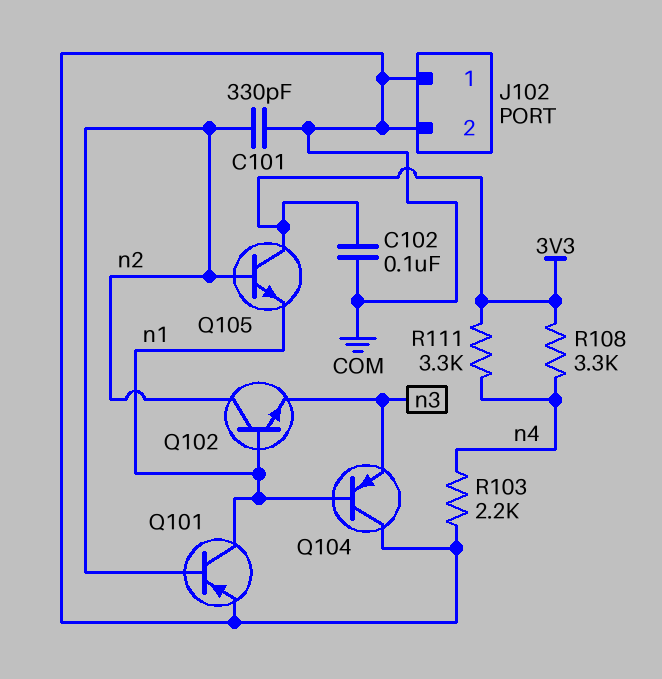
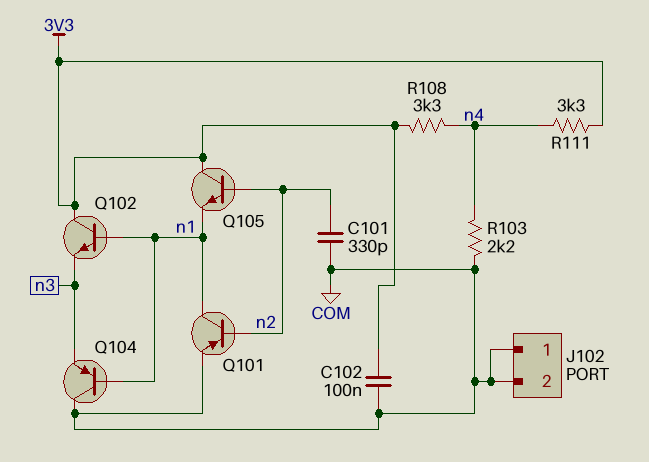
Q102: NPN (B n1, C n2, E n3) -> NPN (B n1, C 3V3, E n3)

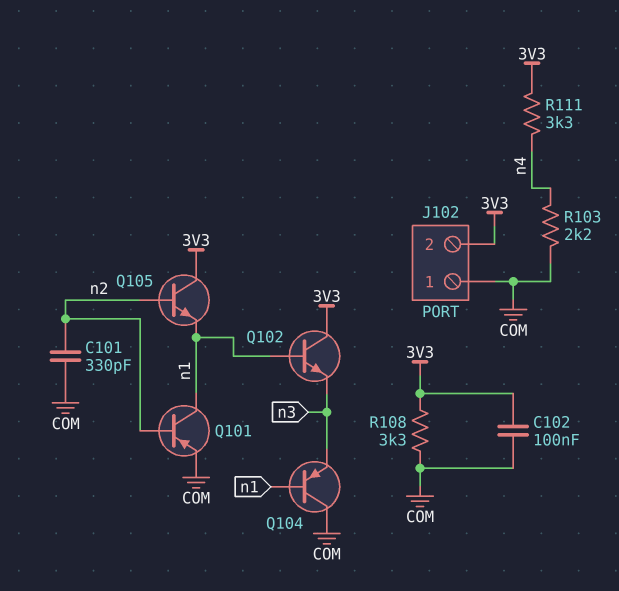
J102 pin 2: COM -> 3V3
R108: 3.3k (3V3, n4) -> 3.3k (3V3, COM)

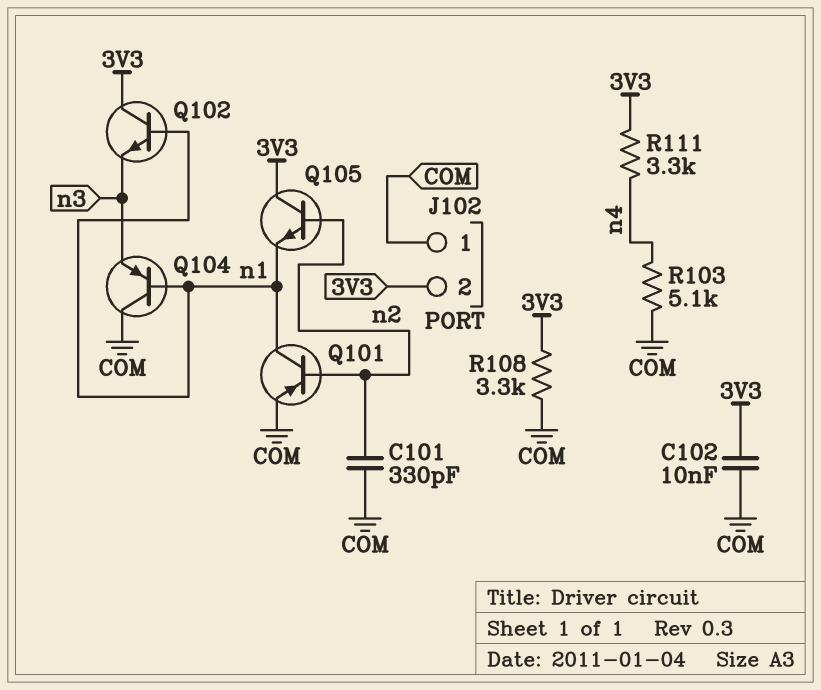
C102: 100nF (3V3, COM) -> 10nF (3V3, COM)
R103: 2.2k (COM, n4) -> 5.1k (COM, n4)

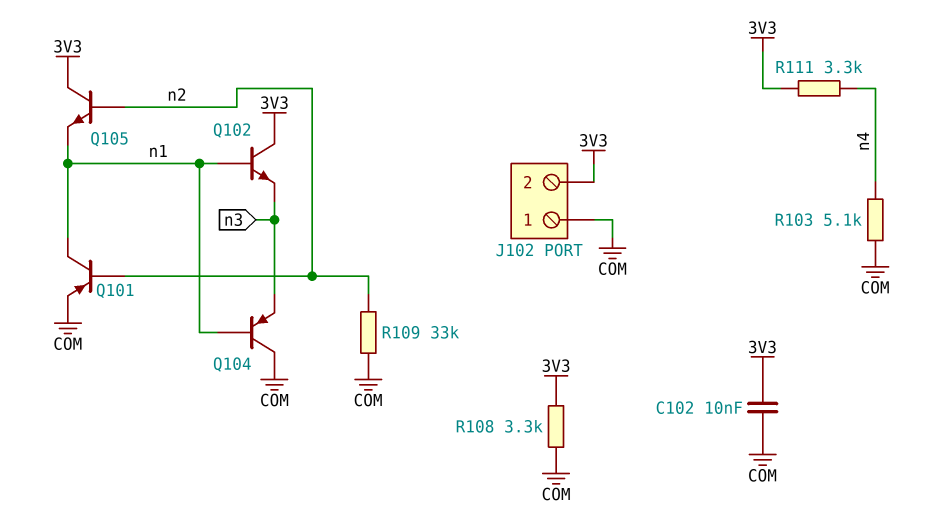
C101: 330pF (COM, n2) -> none
R109: none -> 33k (COM, n2)

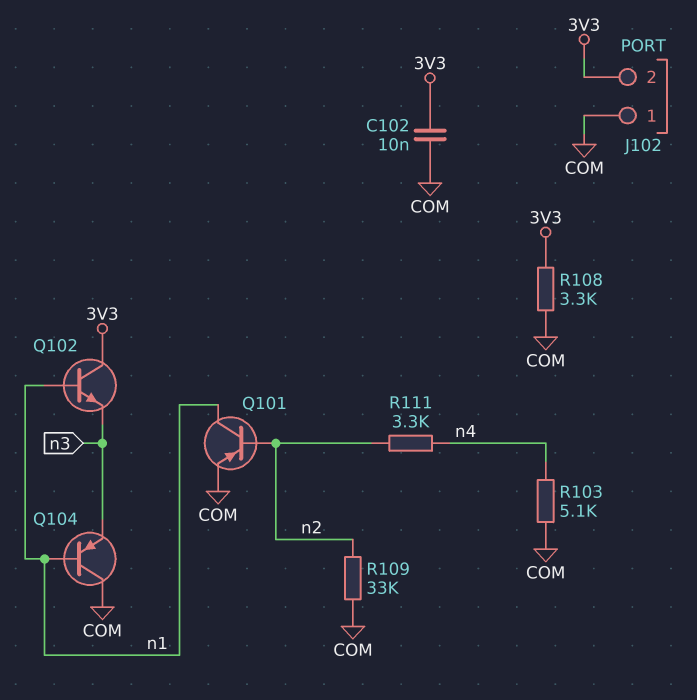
Q105: NPN (B n2, C 3V3, E n1) -> none
R111: 3.3k (3V3, n4) -> 3.3k (n2, n4)

